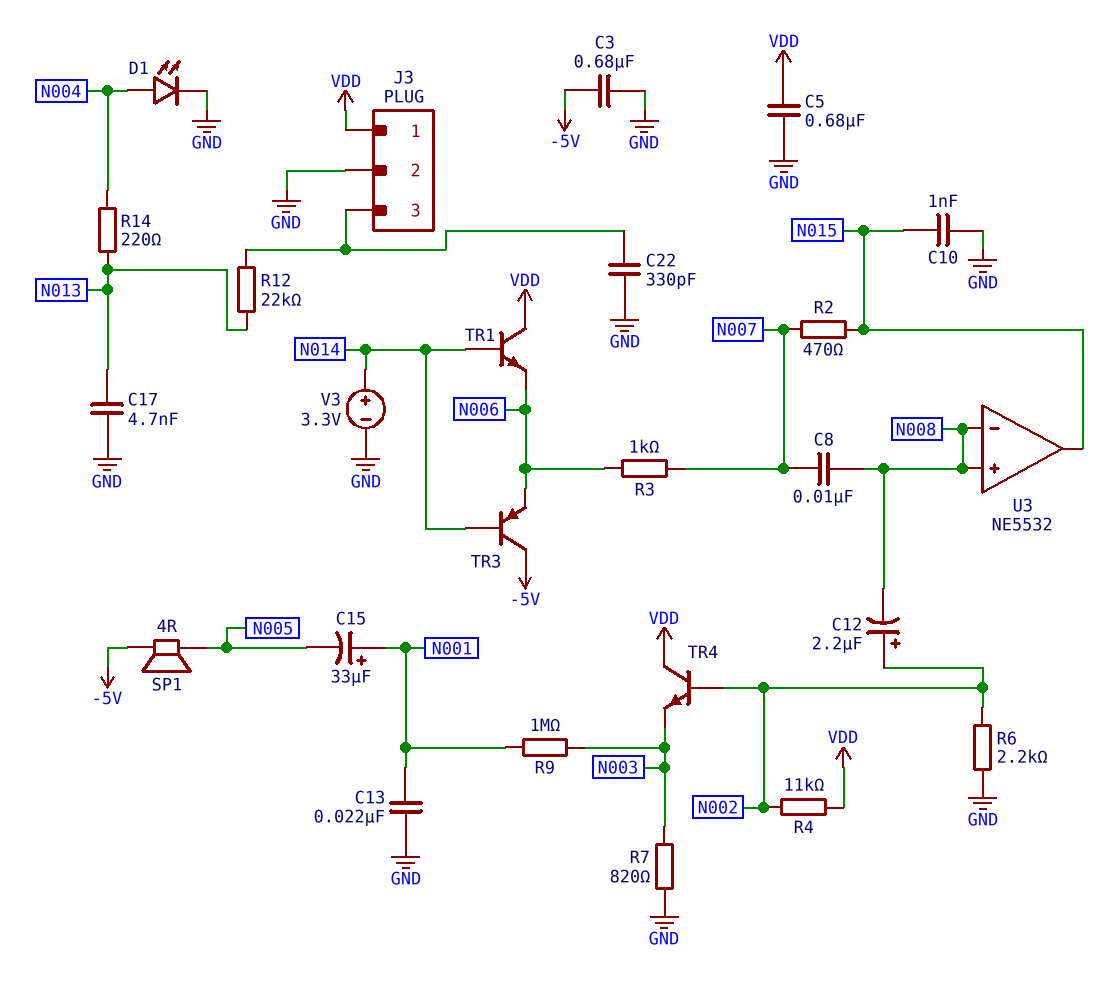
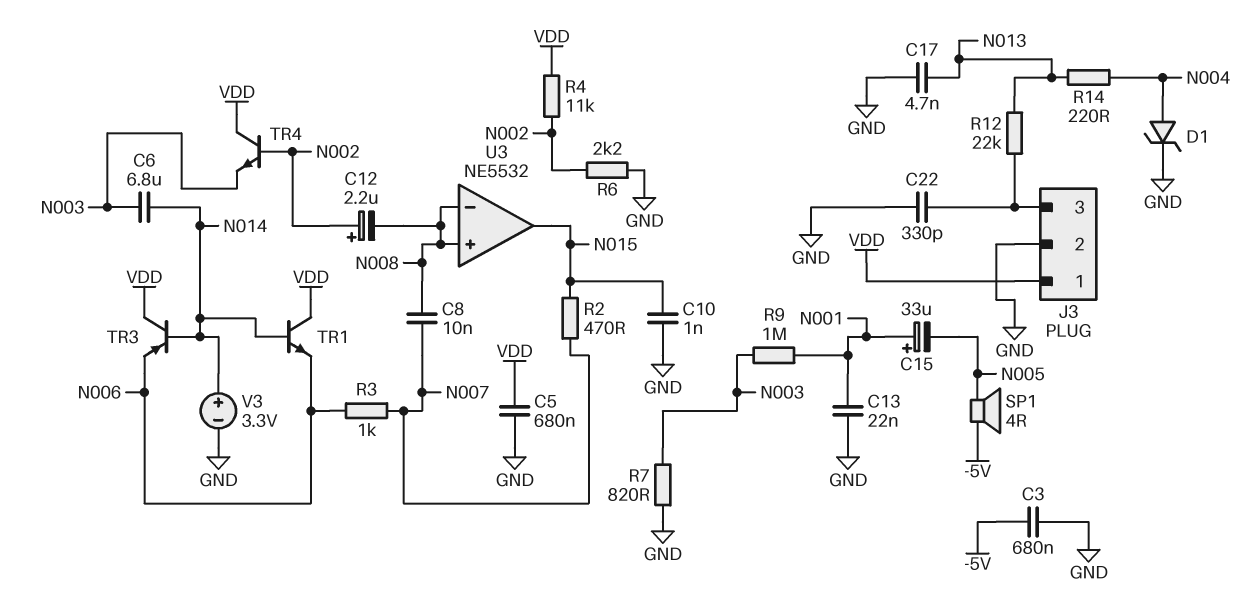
C6: none -> 6.8uF (N003, N014)
D1: LED (A N004, K GND) -> zener (A N004, K GND)
TR3: PNP (B N014, C -5V, E N006) -> PNP (B N014, C VDD, E N006)

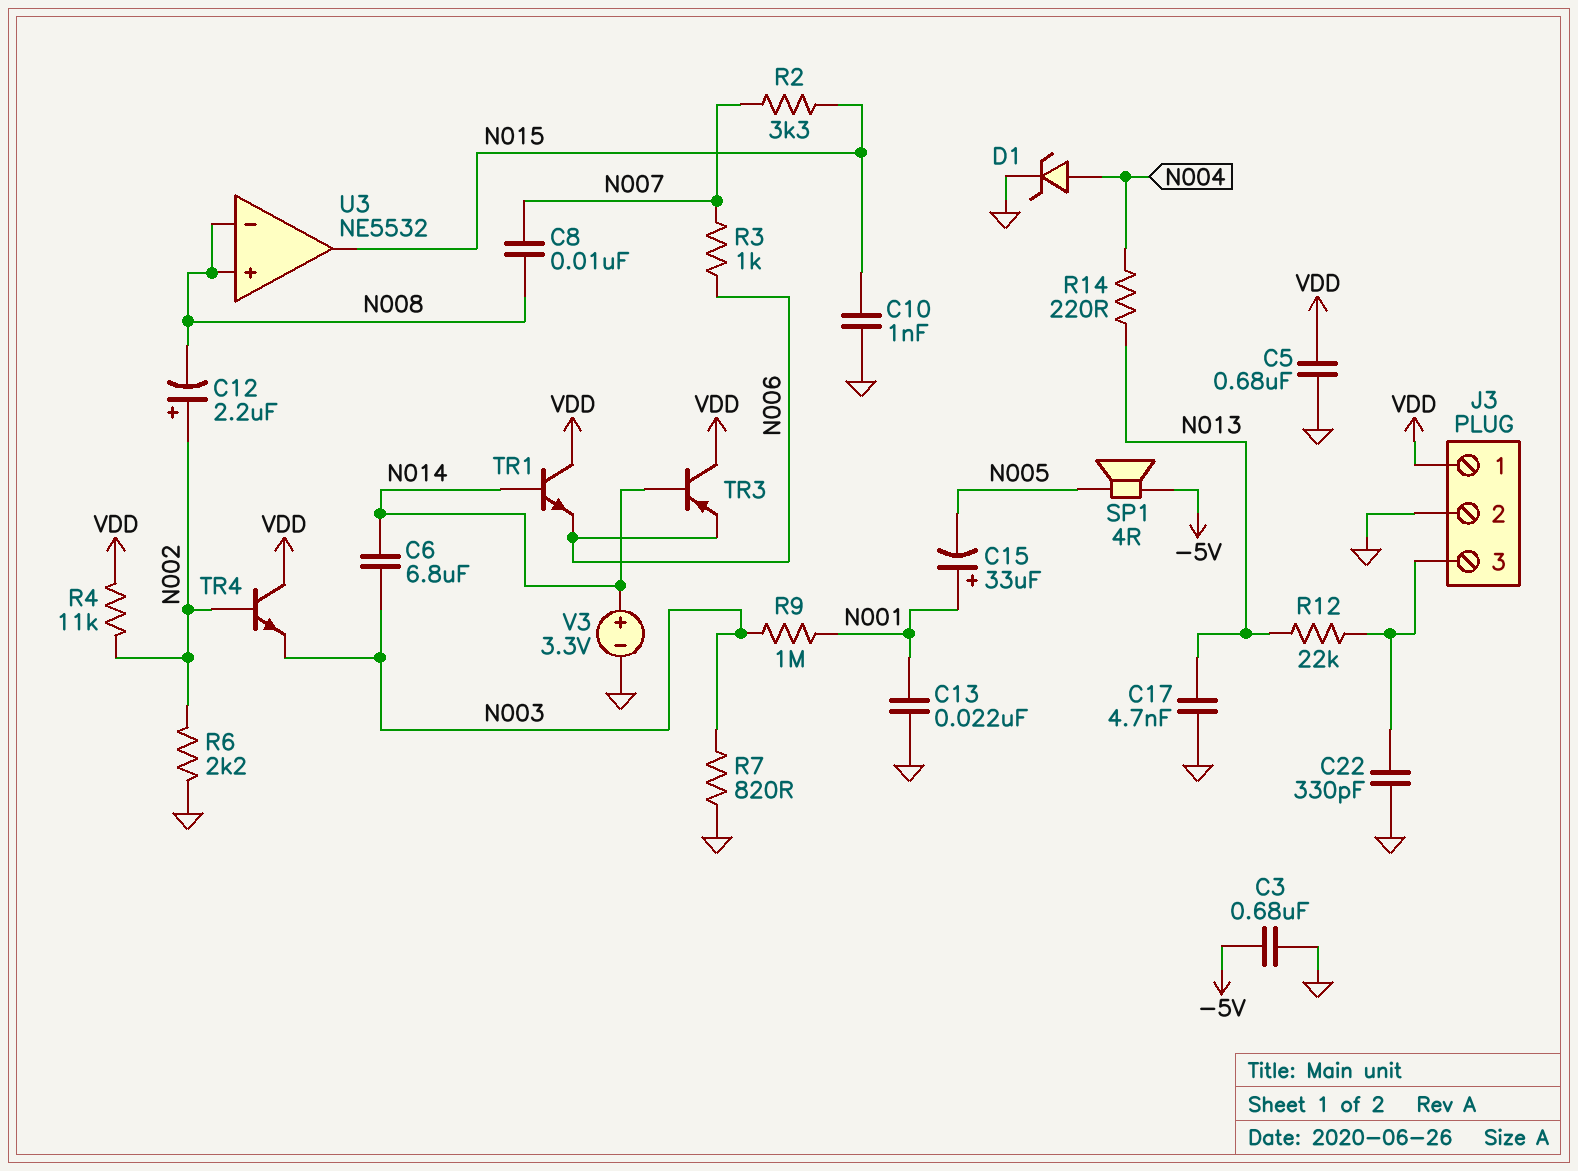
R2: 470 (N007, N015) -> 3.3k (N007, N015)

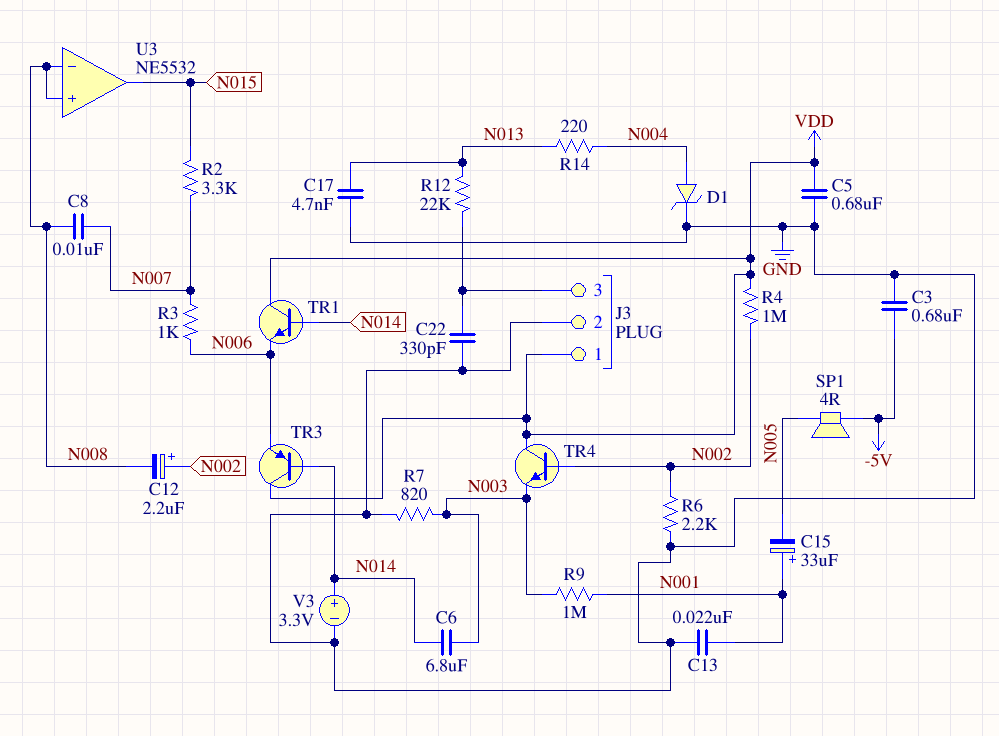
C10: 1nF (GND, N015) -> none
R4: 11k (N002, VDD) -> 1M (N002, VDD)

